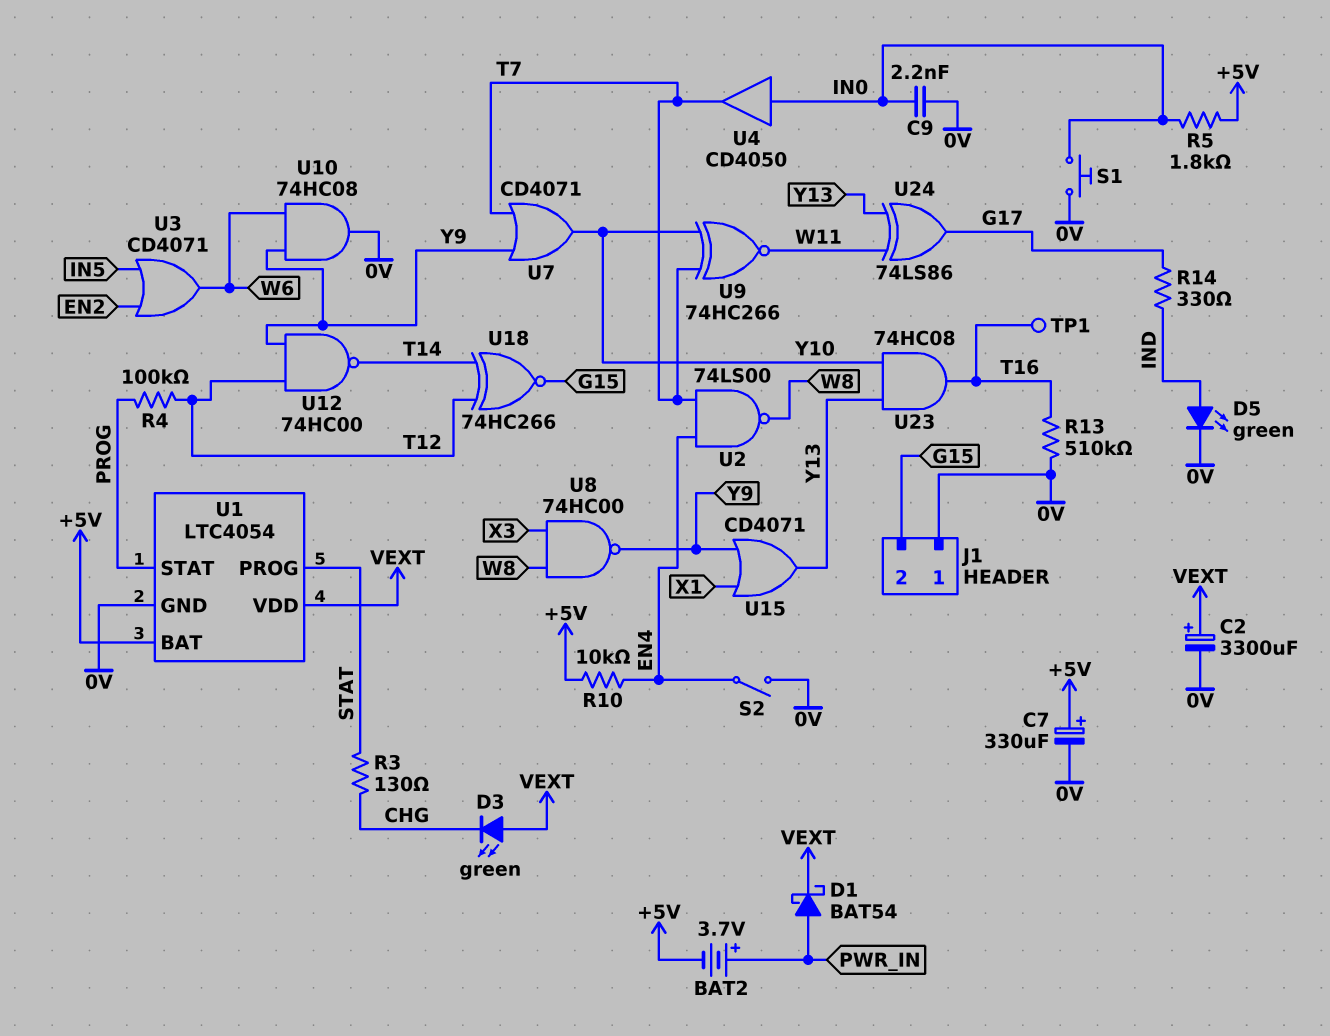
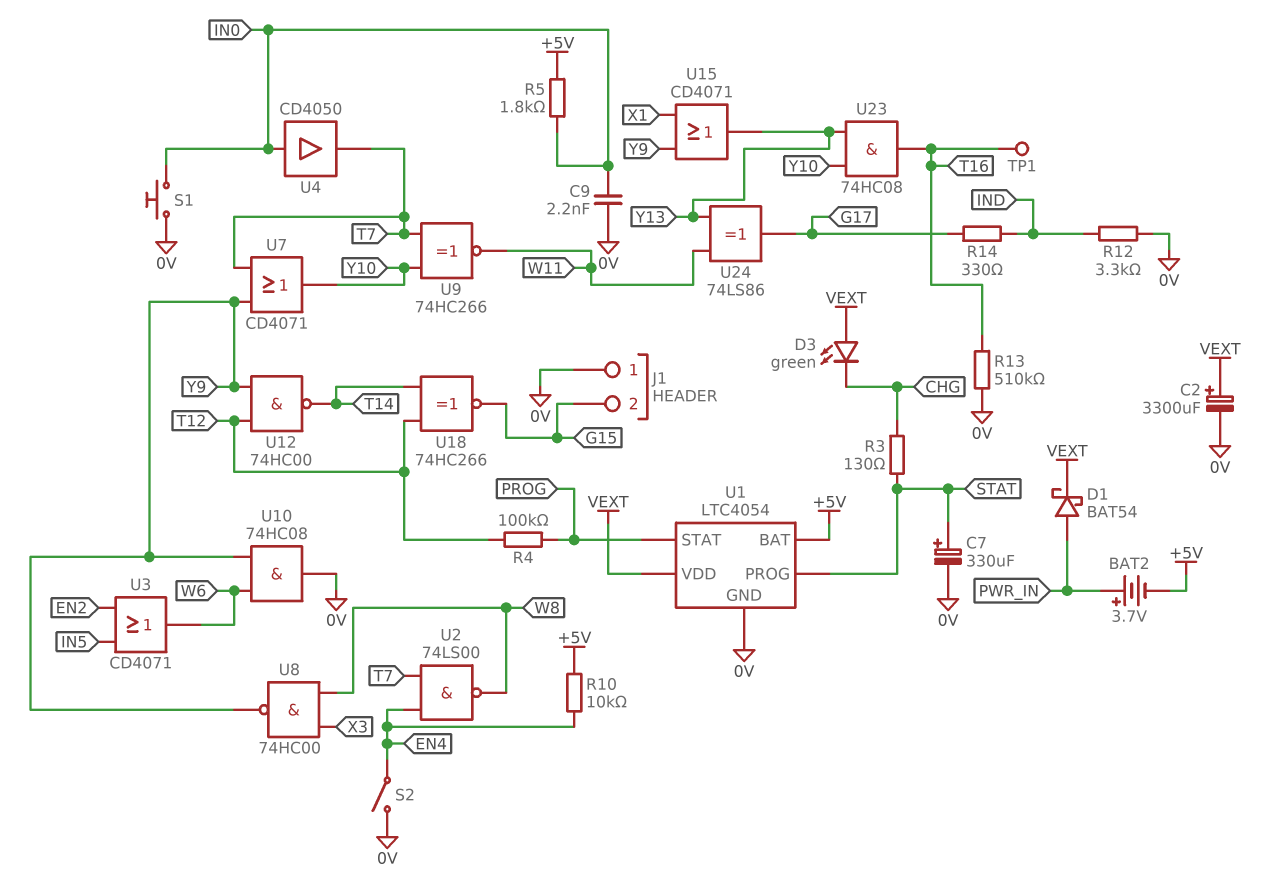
C7: 330uF (plus +5V, minus 0V) -> 330uF (plus STAT, minus 0V)
D5: LED green (A IND, K 0V) -> none
R12: none -> 3.3k (0V, IND)

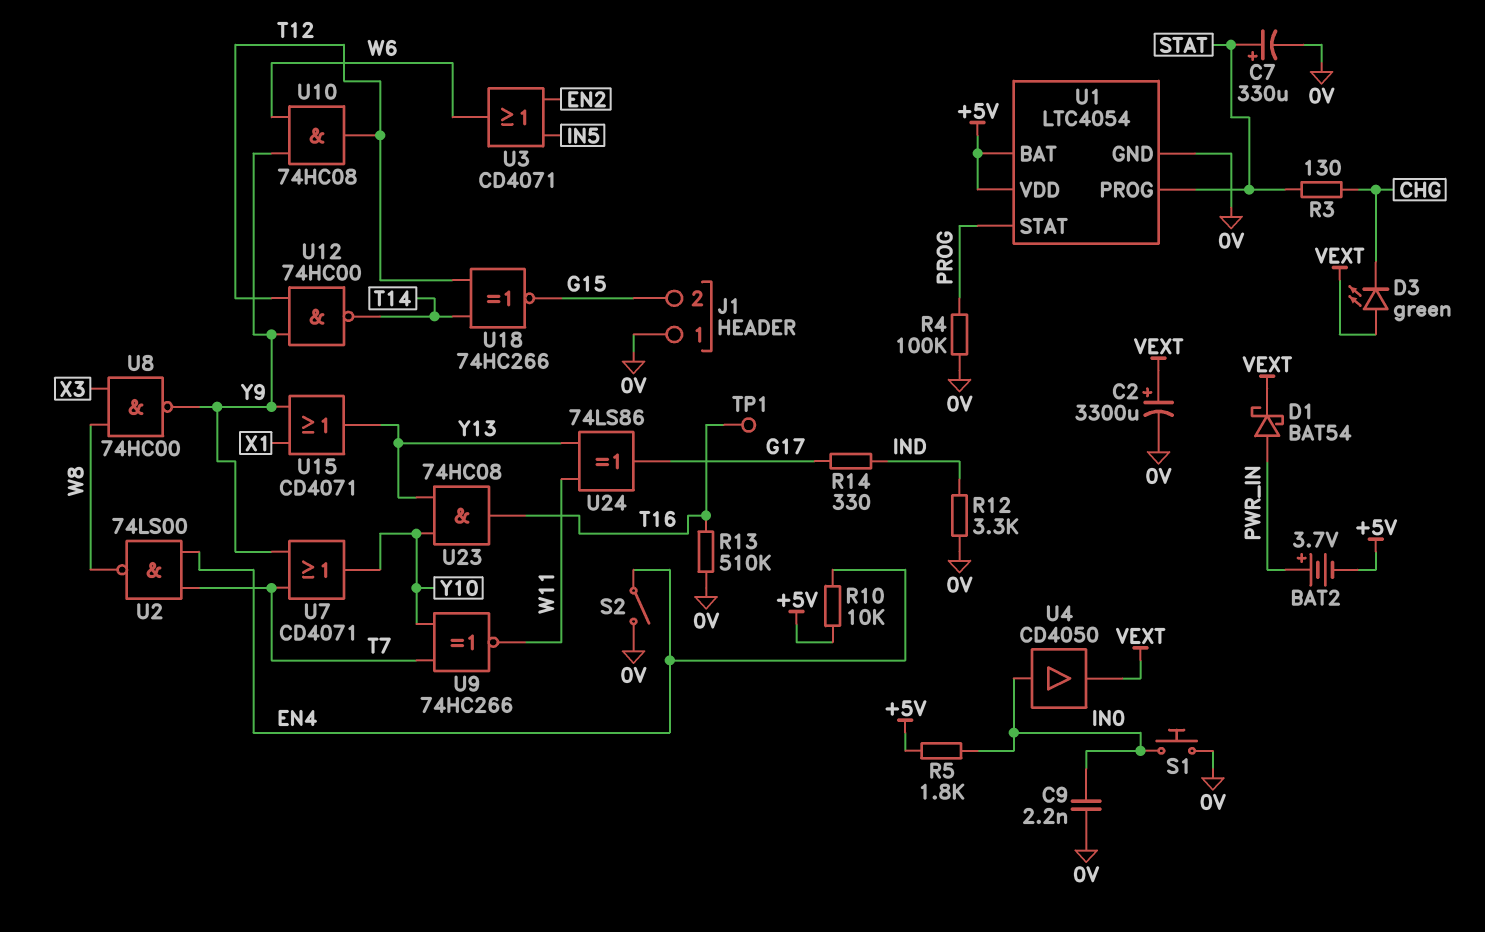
R4: 100k (PROG, T12) -> 100k (0V, PROG)
U1 pin VDD: VEXT -> +5V
U4: buffer CD4050 (in IN0, out T7) -> buffer CD4050 (in IN0, out VEXT)
U10: AND 74HC08 (in W6, in Y9, out 0V) -> AND 74HC08 (in W6, in Y9, out T12)

